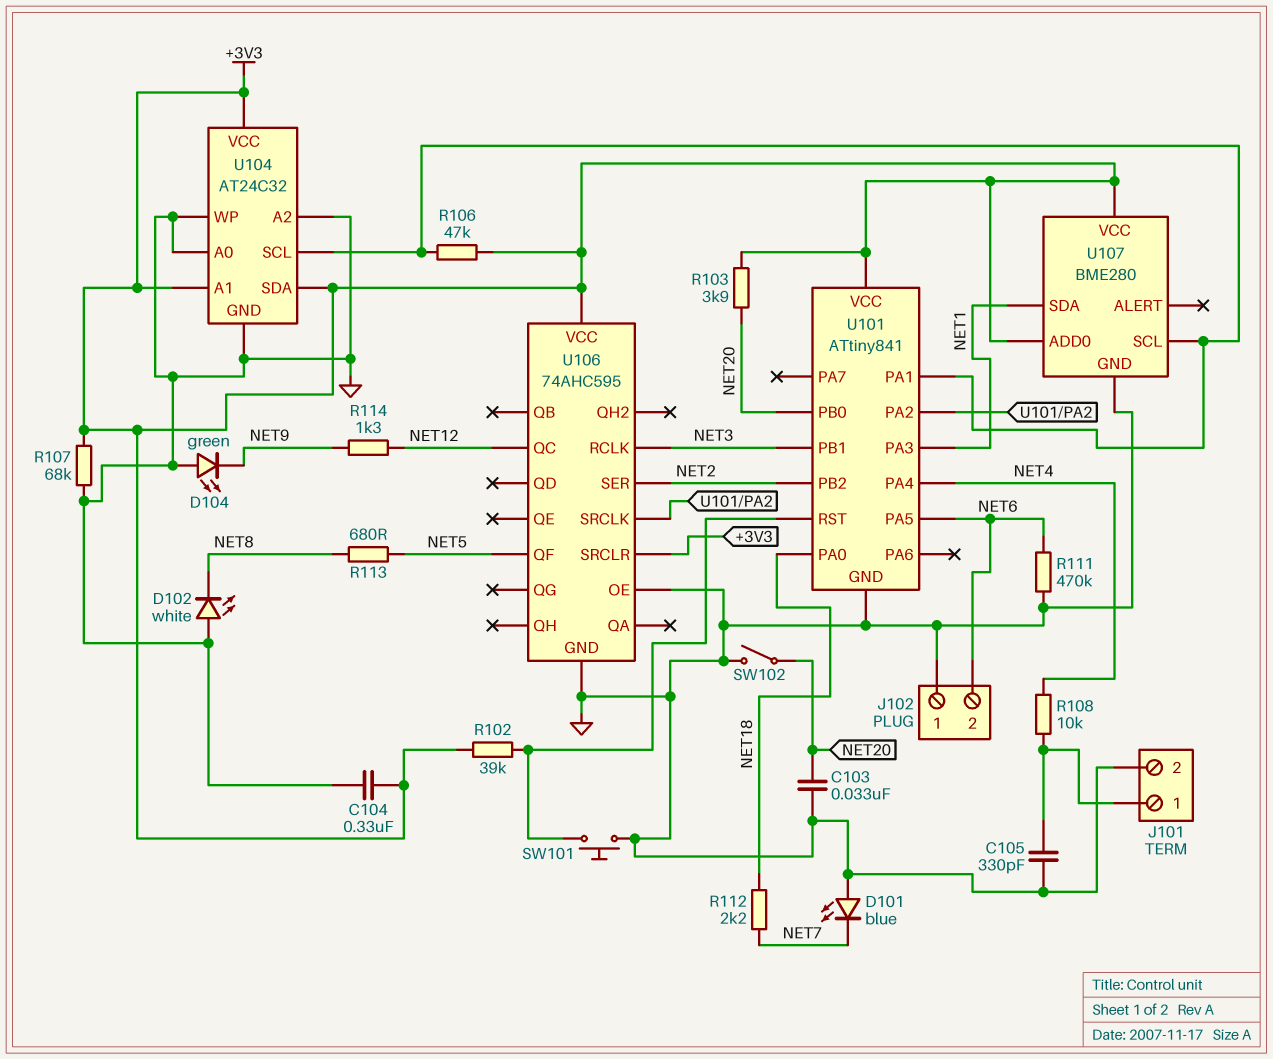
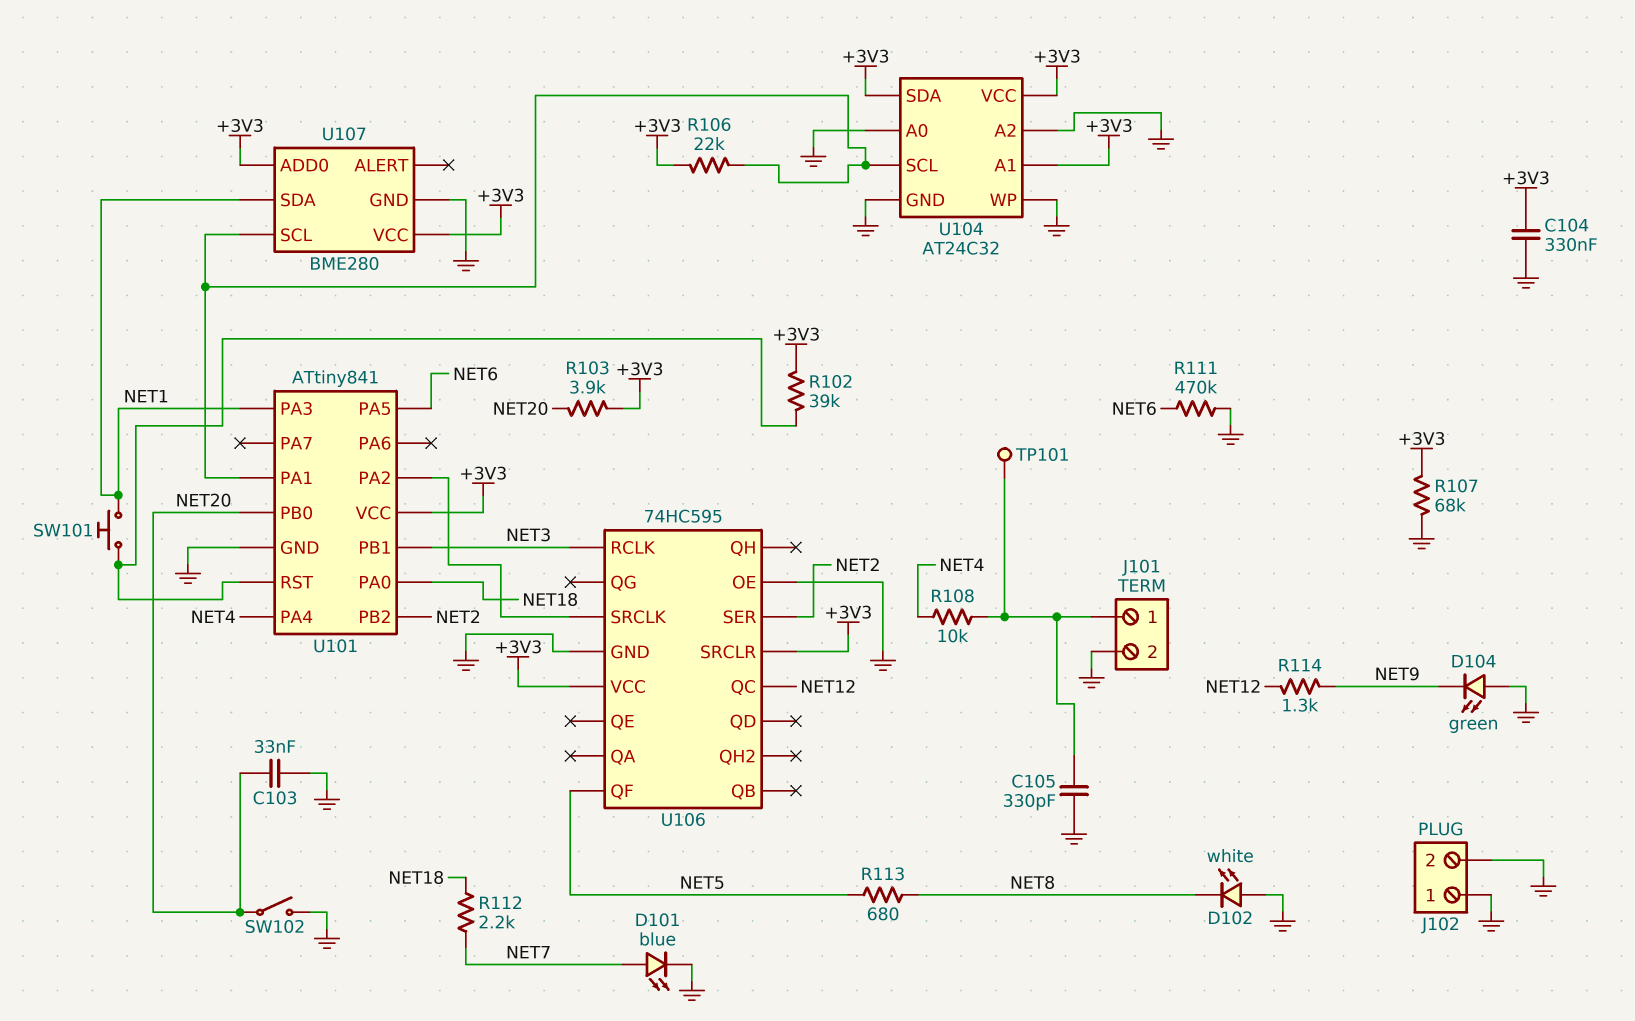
D101: LED blue (A GND, K NET7) -> LED blue (A NET7, K GND)
J102 pin 2: NET6 -> GND
R106: 47k (+3V3, U101/PA1) -> 22k (+3V3, U101/PA1)
SW101: button (GND, U101/RST) -> button (NET1, U101/RST)
TP101: none -> test point (J101/1)
U106: 74AHC595 -> 74HC595

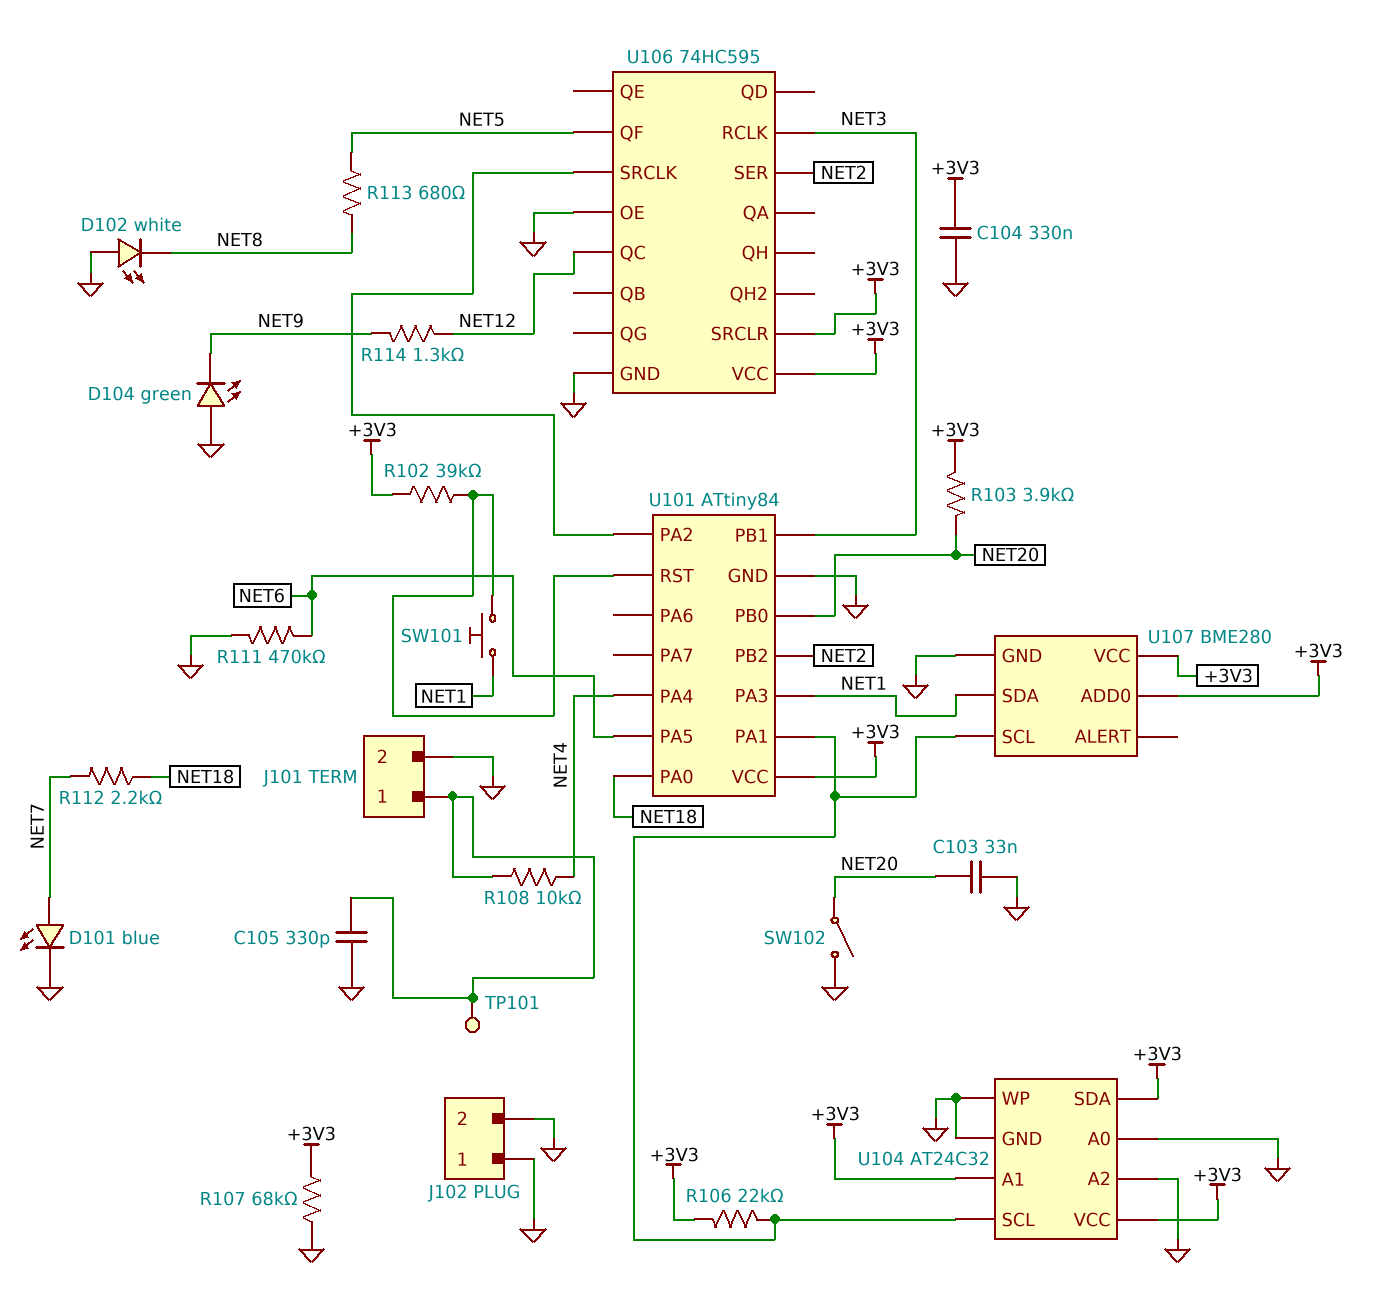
U101: ATtiny841 -> ATtiny84

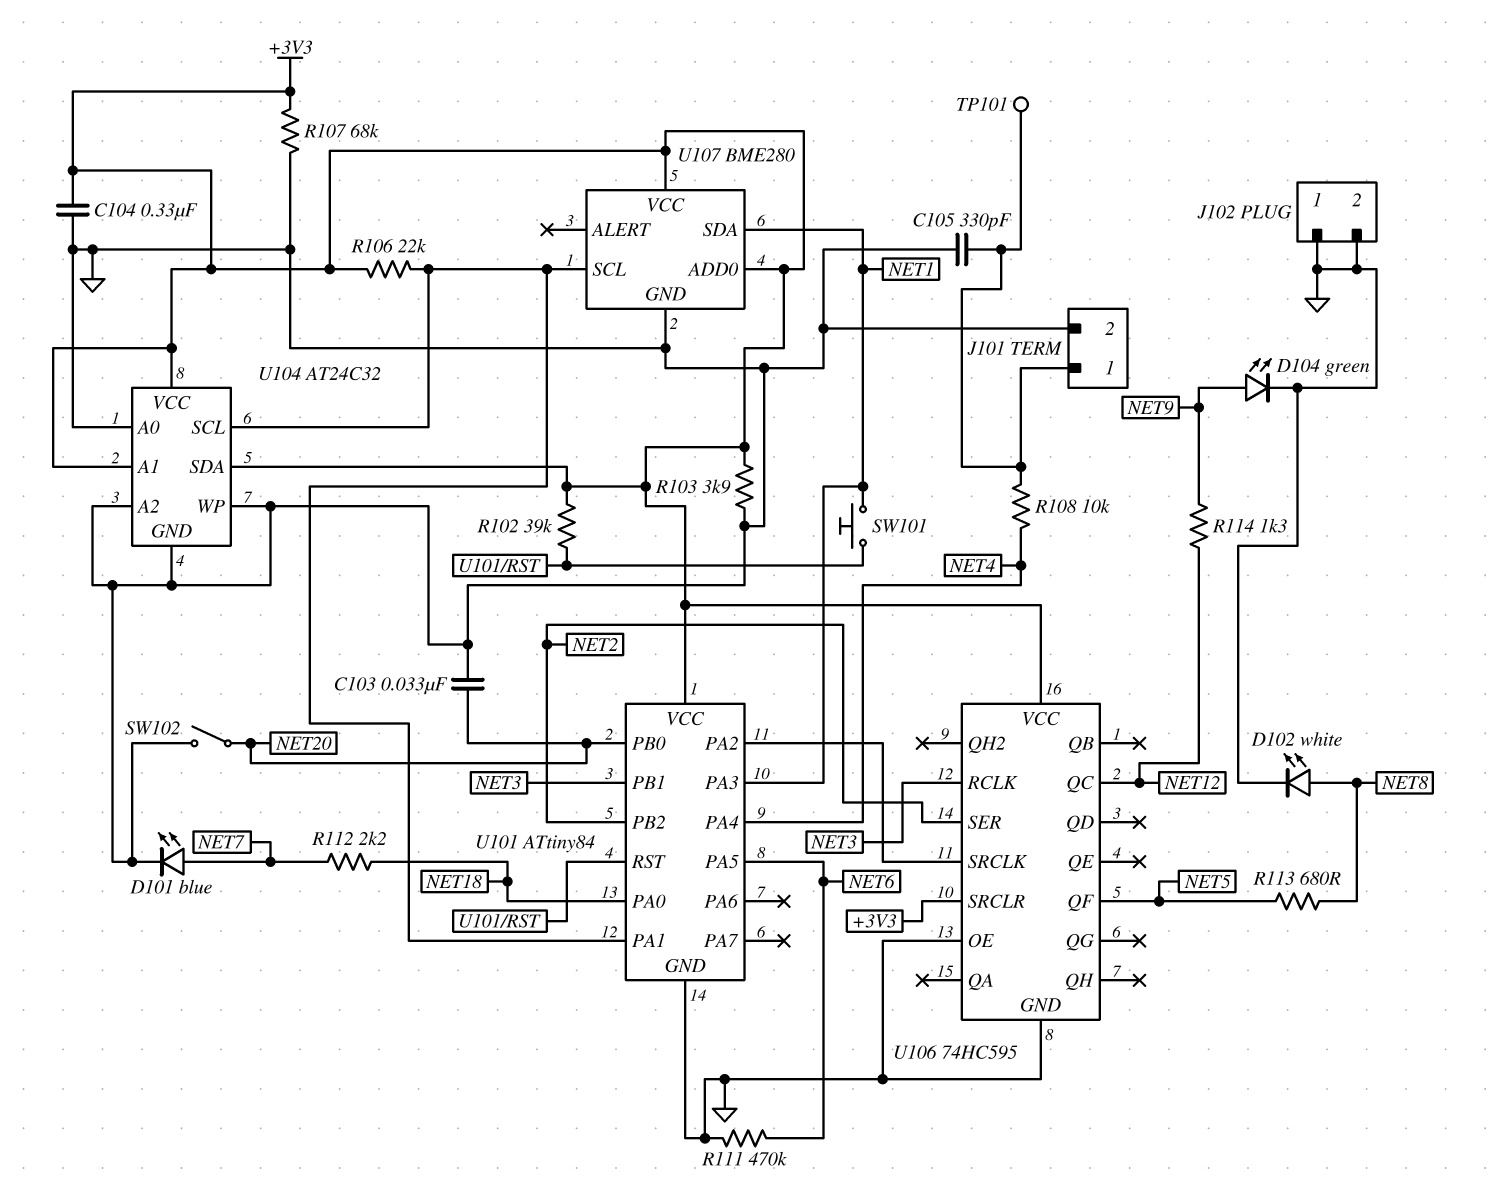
D102: LED white (A GND, K NET8) -> LED white (A NET8, K GND)
D104: LED green (A GND, K NET9) -> LED green (A NET9, K GND)
R103: 3.9k (+3V3, NET20) -> 3.9k (+3V3, GND)

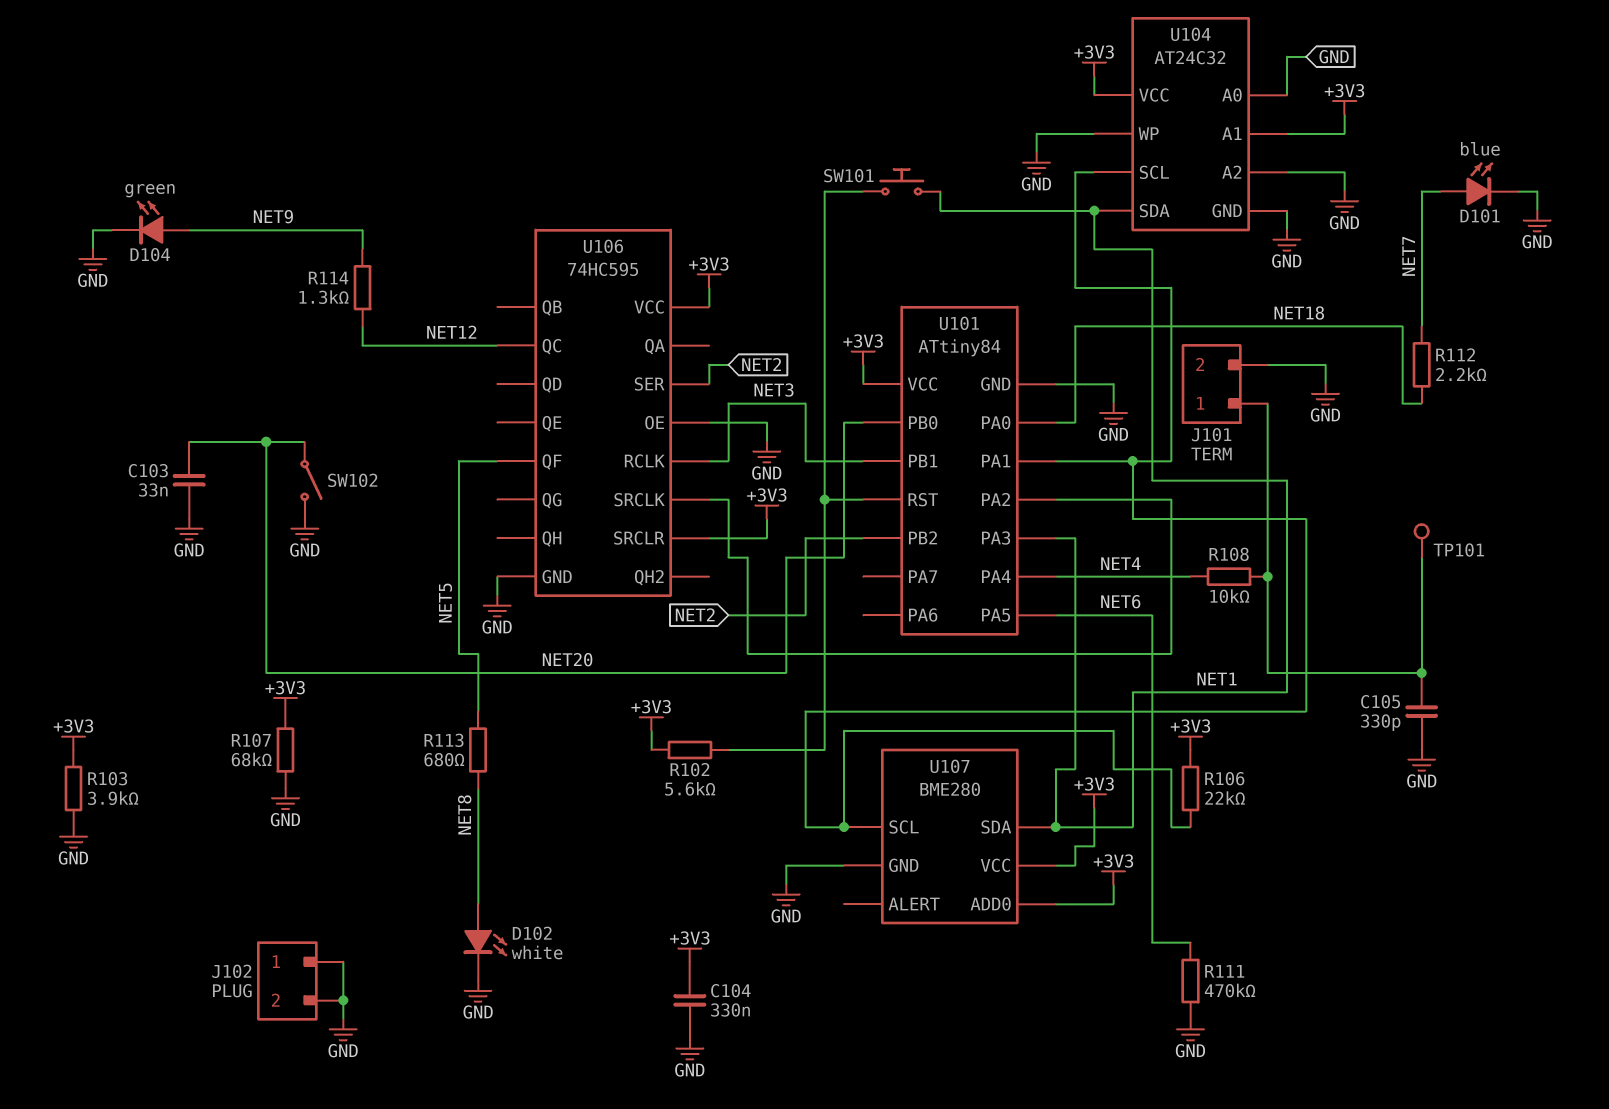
R102: 39k (+3V3, U101/RST) -> 5.6k (+3V3, U101/RST)
U104 pin SDA: +3V3 -> NET1

